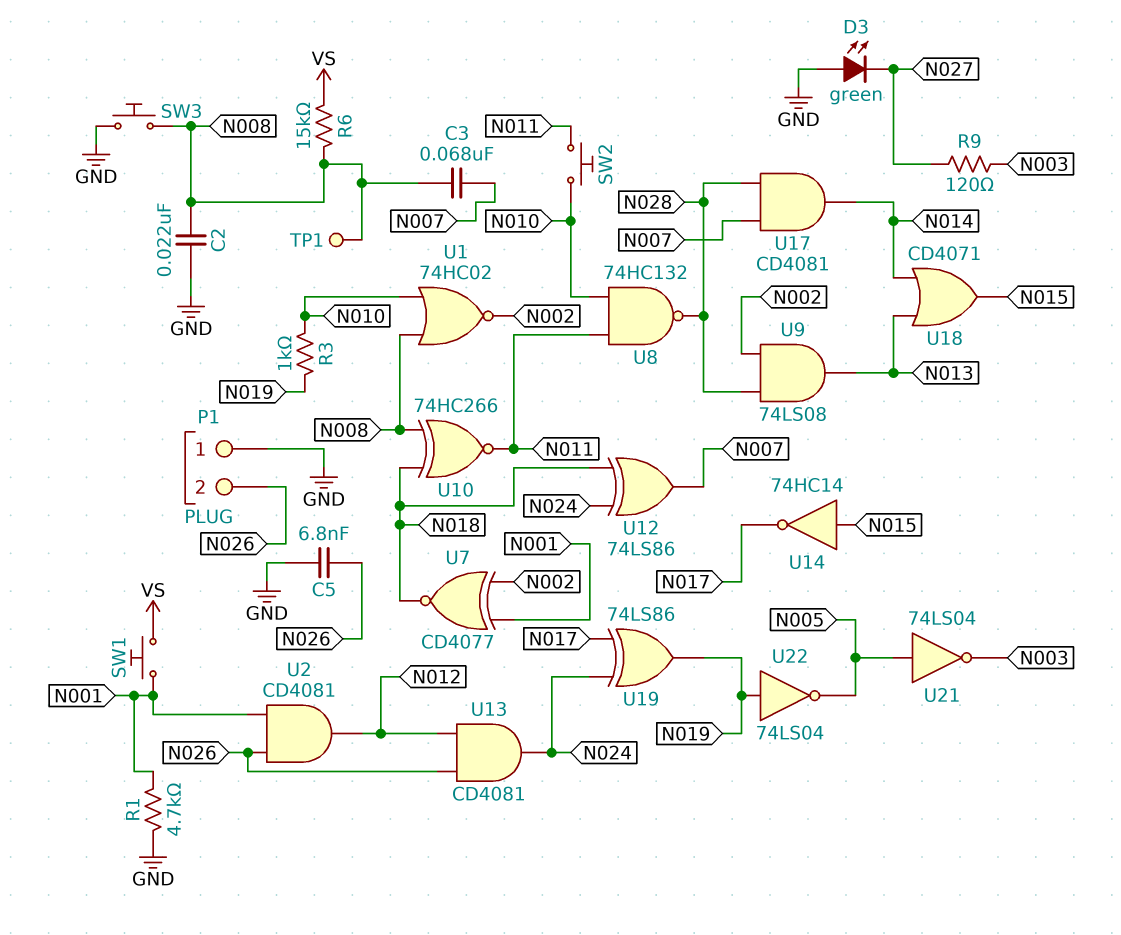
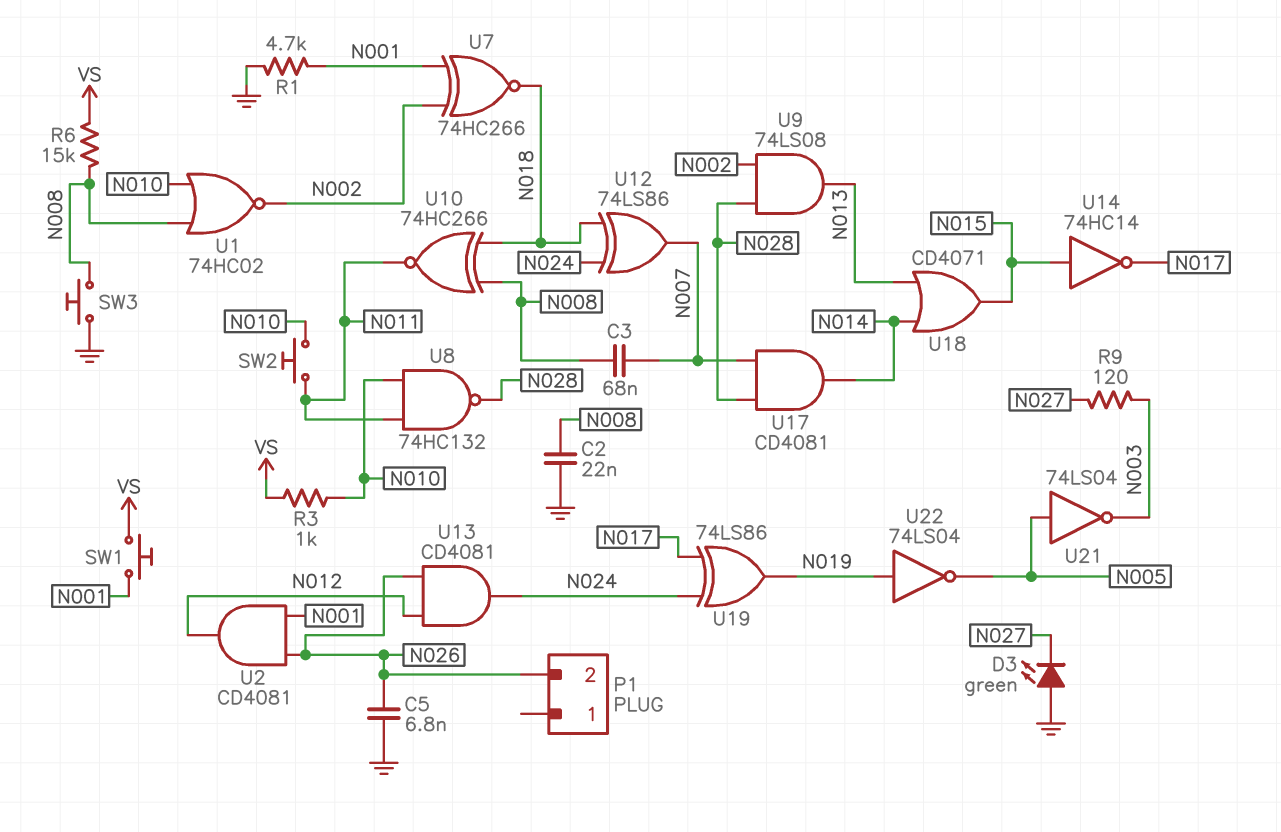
P1 pin 1: GND -> none
R3: 1k (N010, N019) -> 1k (N010, VS)
TP1: test point (N008) -> none
U7: XNOR CD4077 (in N001, in N002, out N018) -> XNOR 74HC266 (in N001, in N002, out N018)

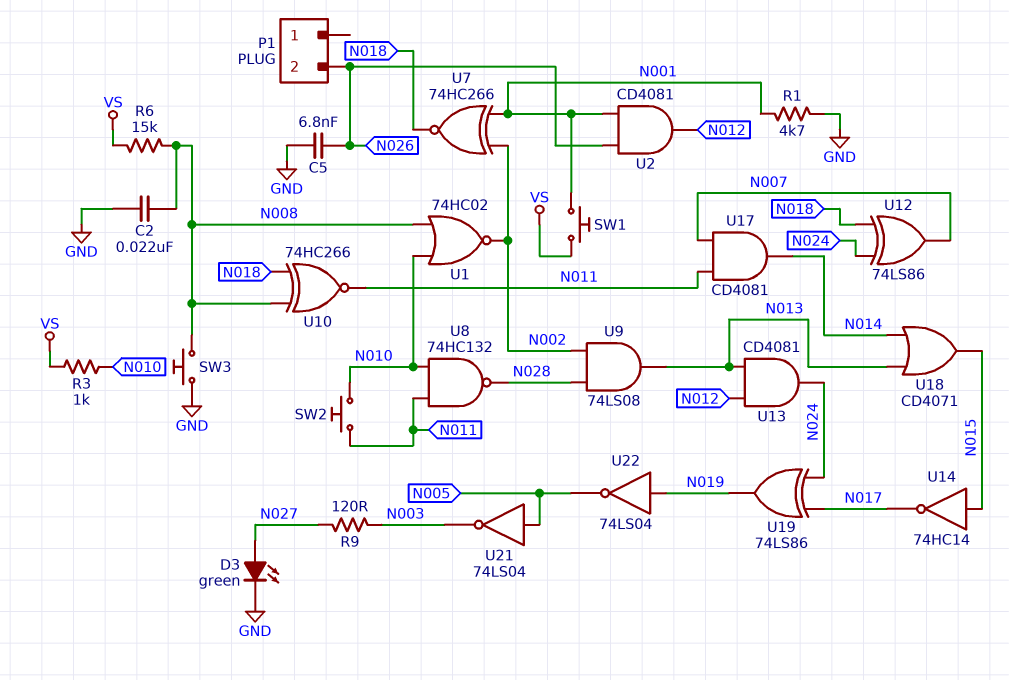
C3: 68nF (N007, N008) -> none
D3: LED green (A GND, K N027) -> LED green (A N027, K GND)
U13: AND CD4081 (in N012, in N026, out N024) -> AND CD4081 (in N012, in N013, out N024)
U17: AND CD4081 (in N007, in N028, out N014) -> AND CD4081 (in N007, in N011, out N014)

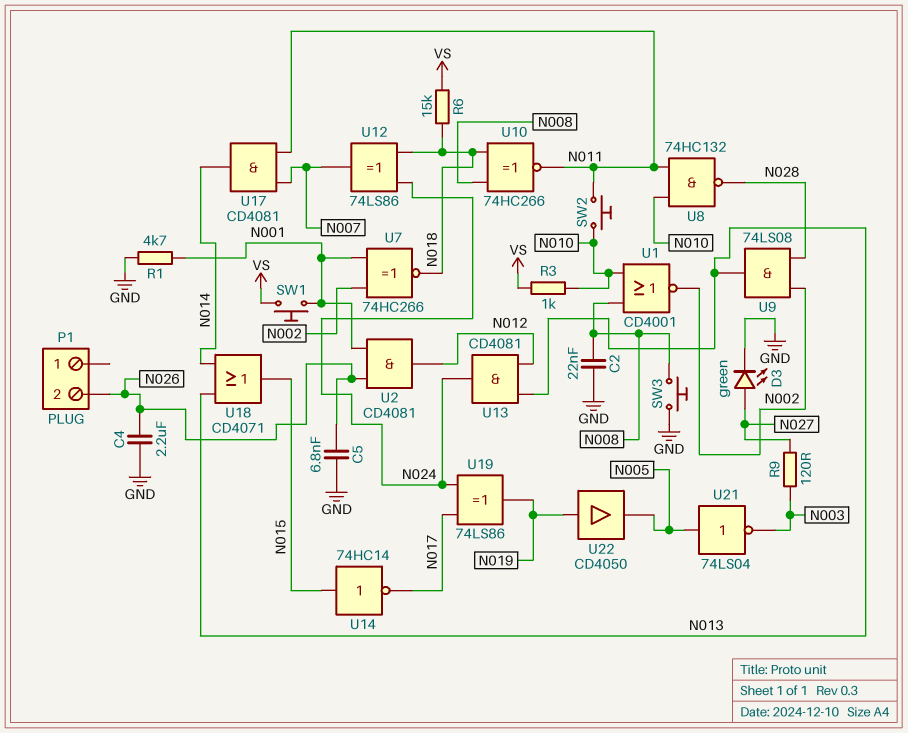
C4: none -> 2.2uF (GND, N026)
R6: 15k (N008, VS) -> 15k (N018, VS)
U1: NOR 74HC02 (in N008, in N010, out N002) -> NOR CD4001 (in N008, in N010, out N002)
U22: NOT 74LS04 (in N019, out N005) -> buffer CD4050 (in N019, out N005)

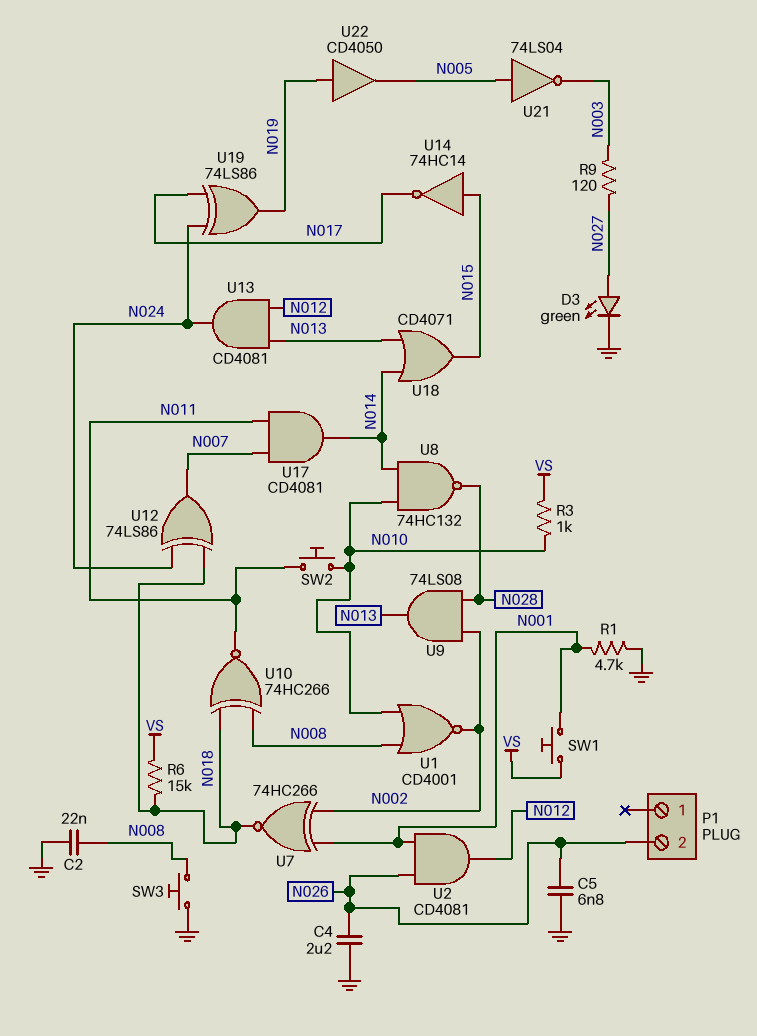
U8: NAND 74HC132 (in N010, in N011, out N028) -> NAND 74HC132 (in N010, in N014, out N028)

